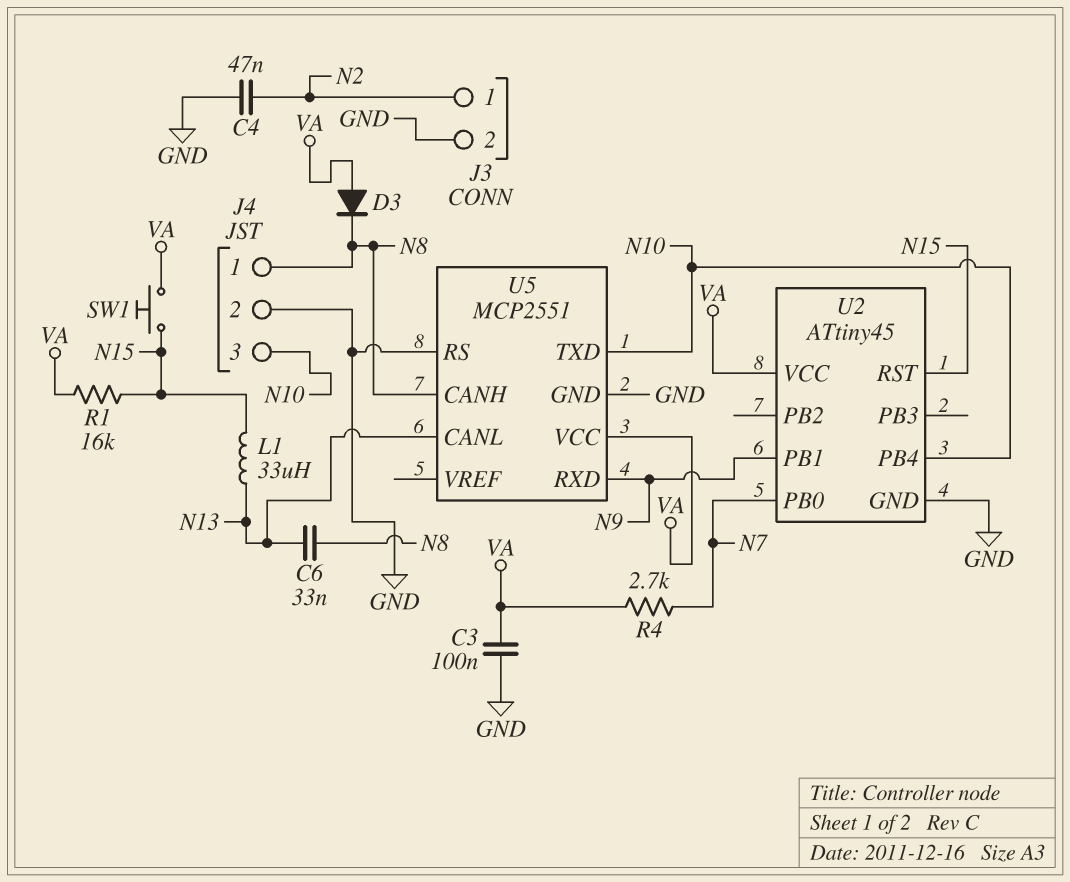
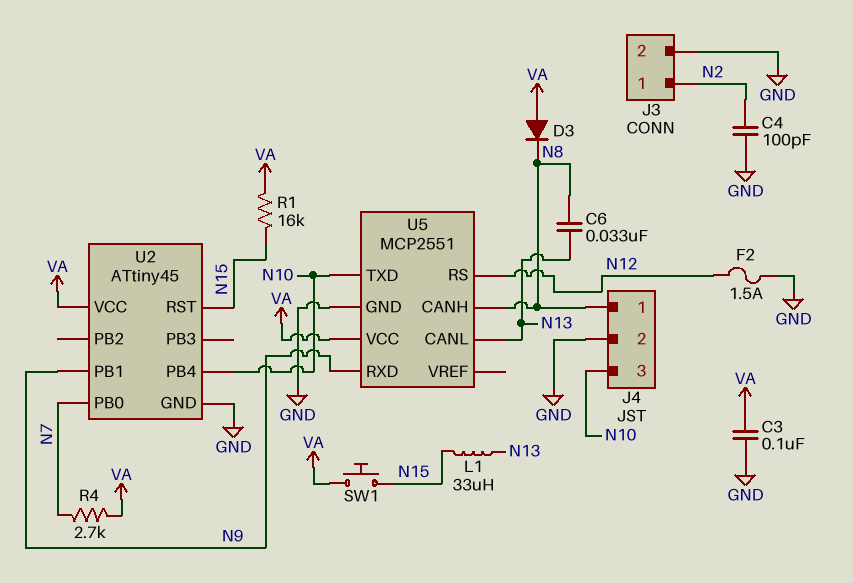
C4: 47nF (GND, N2) -> 100pF (GND, N2)
F2: none -> 1.5A (GND, N12)
U5 pin RS: GND -> N12

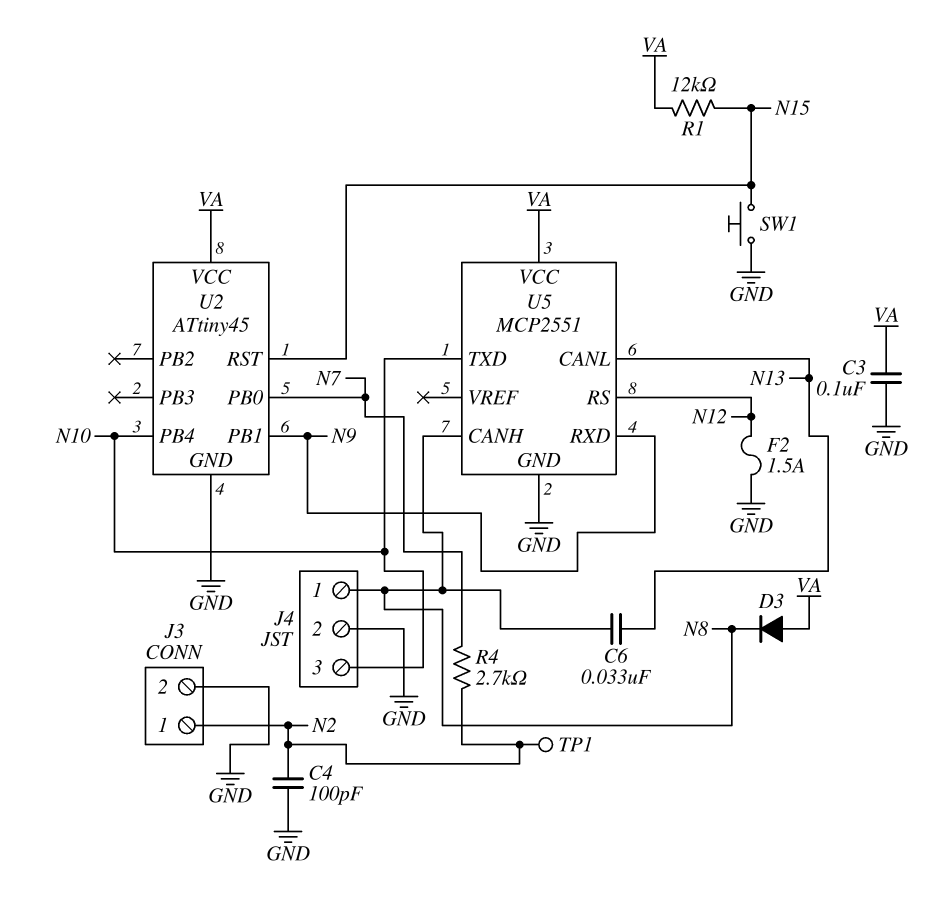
L1: 33uH (N13, N15) -> none
R1: 16k (N15, VA) -> 12k (N15, VA)
R4: 2.7k (N7, VA) -> 2.7k (N2, N7)
SW1: button (N15, VA) -> button (GND, N15)
TP1: none -> test point (N2)

